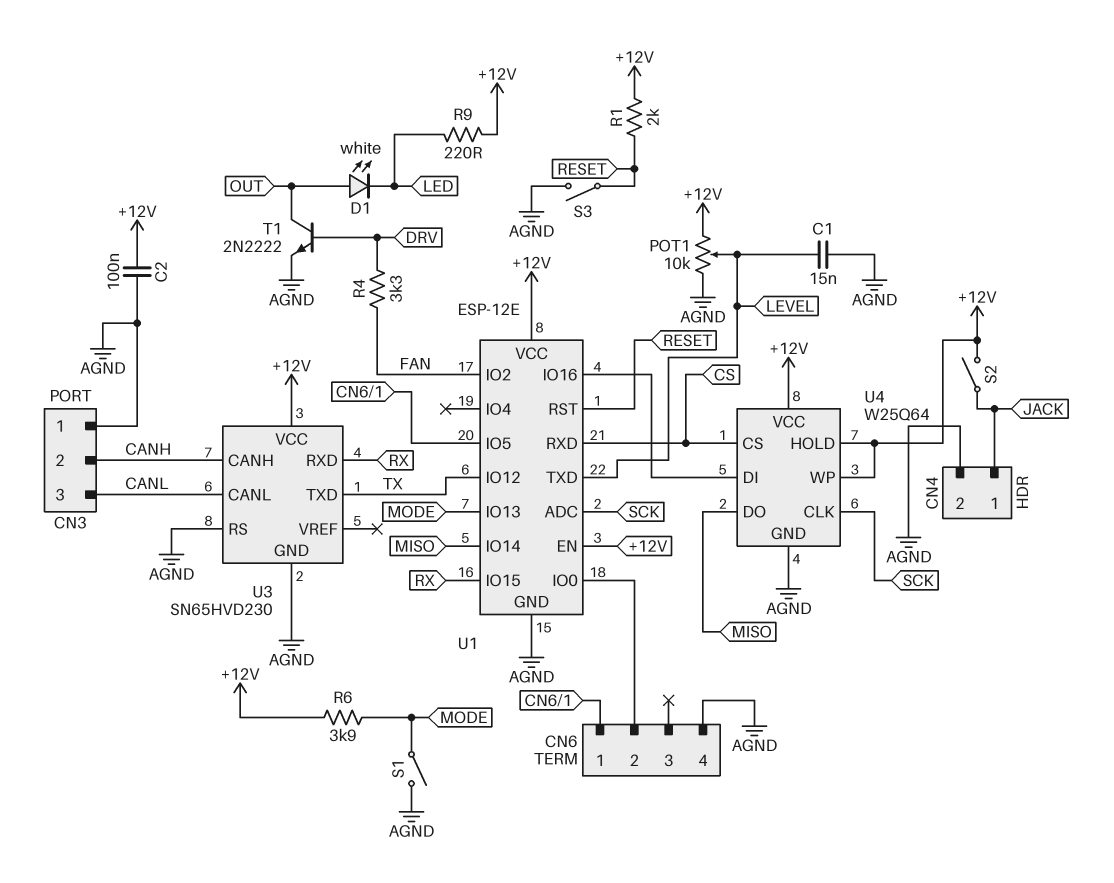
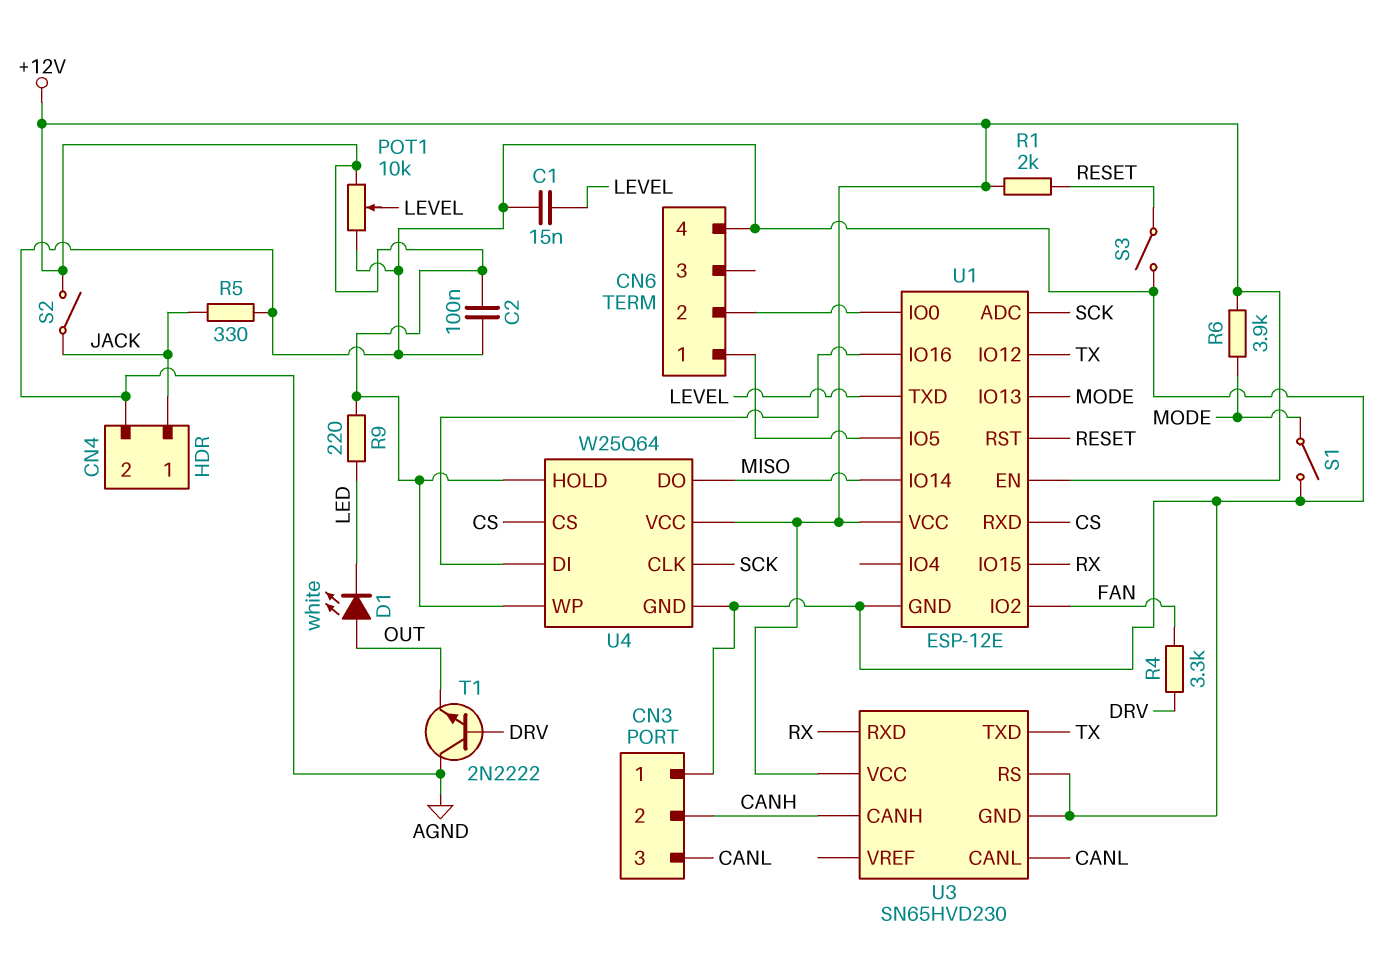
R5: none -> 330 (AGND, JACK)
T1: NPN 2N2222 (B DRV, C OUT, E AGND) -> NPN 2N2222 (B DRV, C AGND, E OUT)

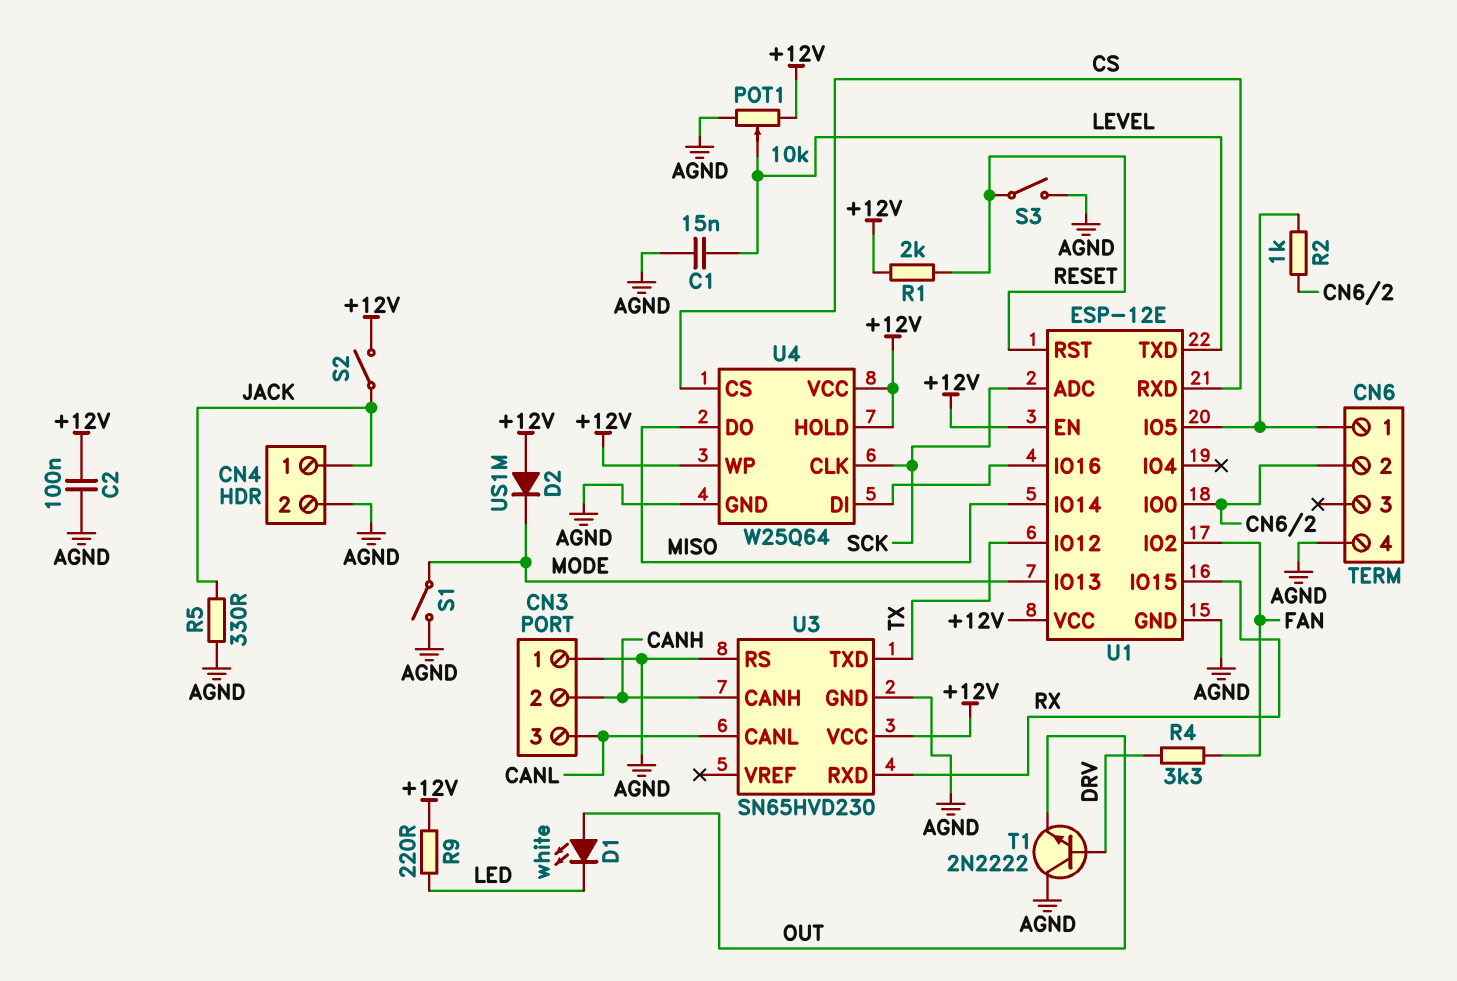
D2: none -> diode US1M (A +12V, K MODE)
R2: none -> 1k (CN6/1, CN6/2)
R6: 3.9k (+12V, MODE) -> none

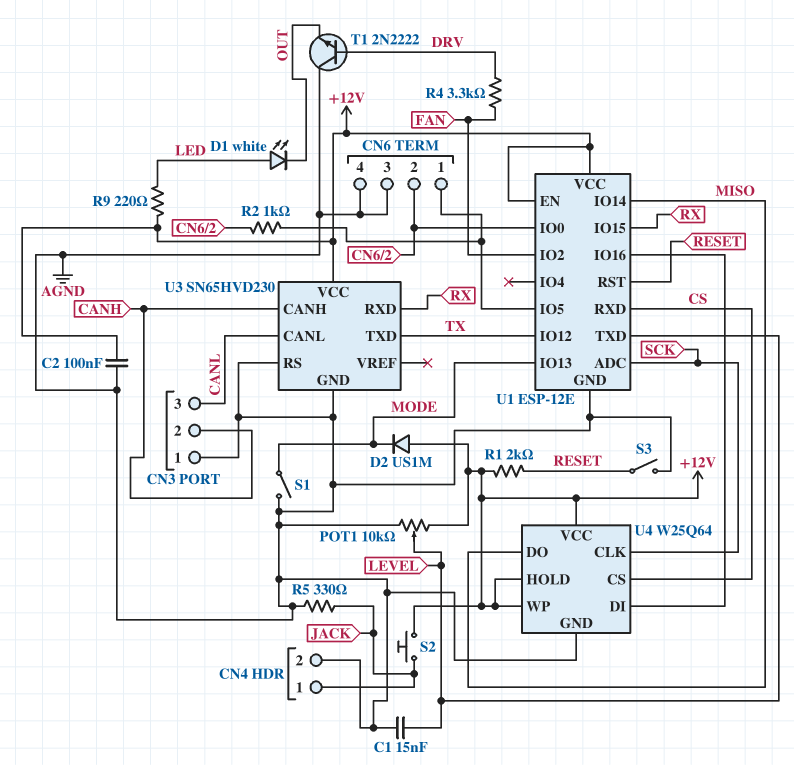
CN6 pin 3: none -> AGND
D1: LED white (A OUT, K LED) -> LED white (A LED, K OUT)
S2: switch (+12V, JACK) -> button (+12V, JACK)

